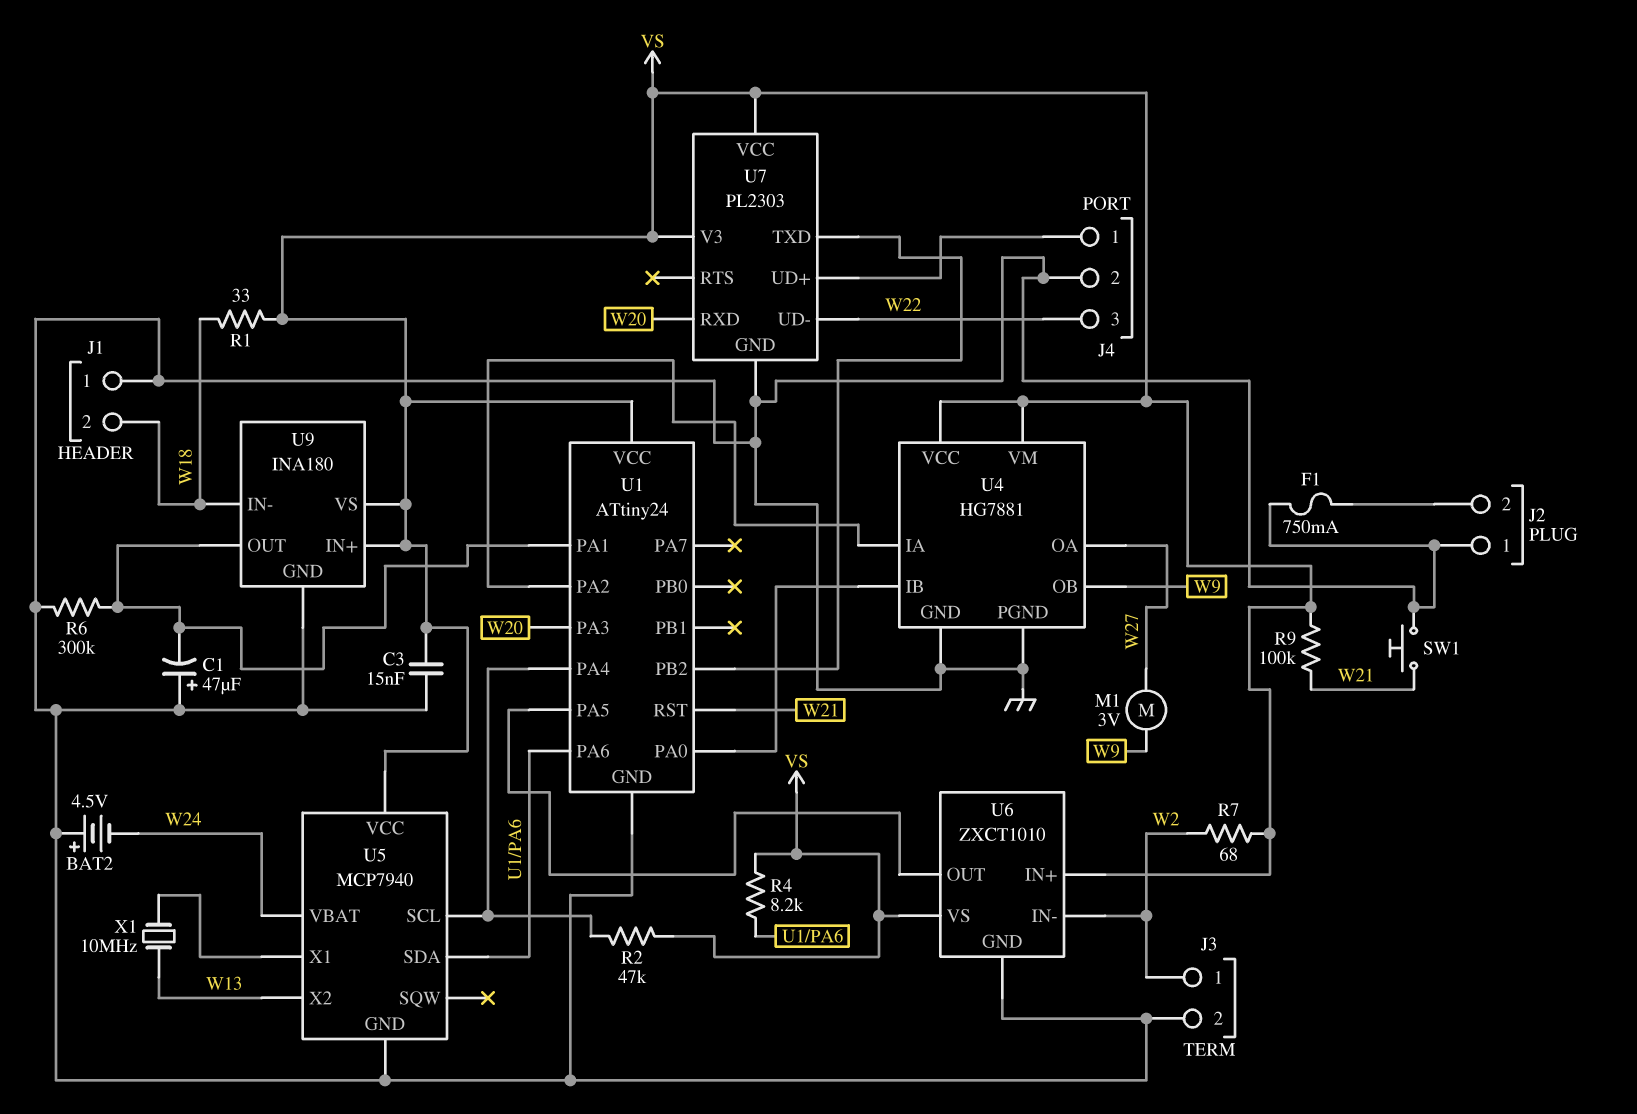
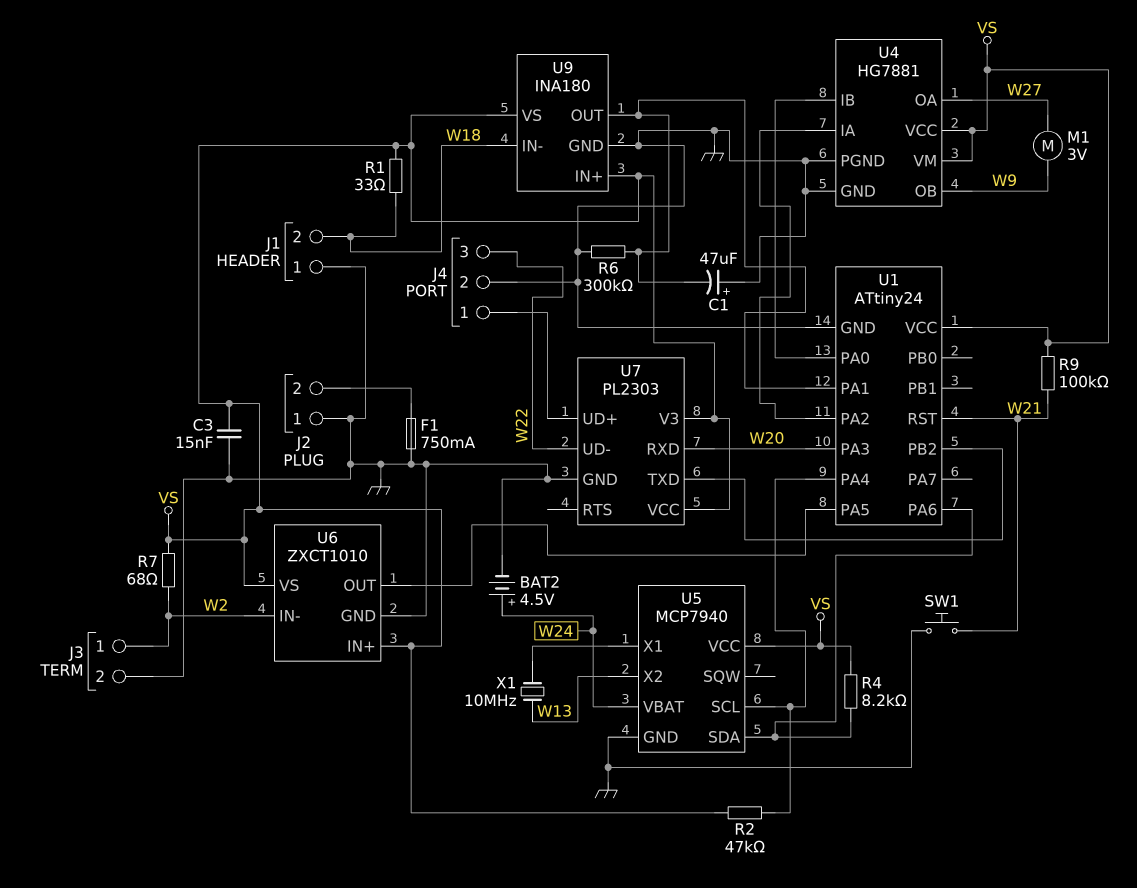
BAT2: 4.5V (plus GND, minus W24) -> 4.5V (plus W24, minus GND)

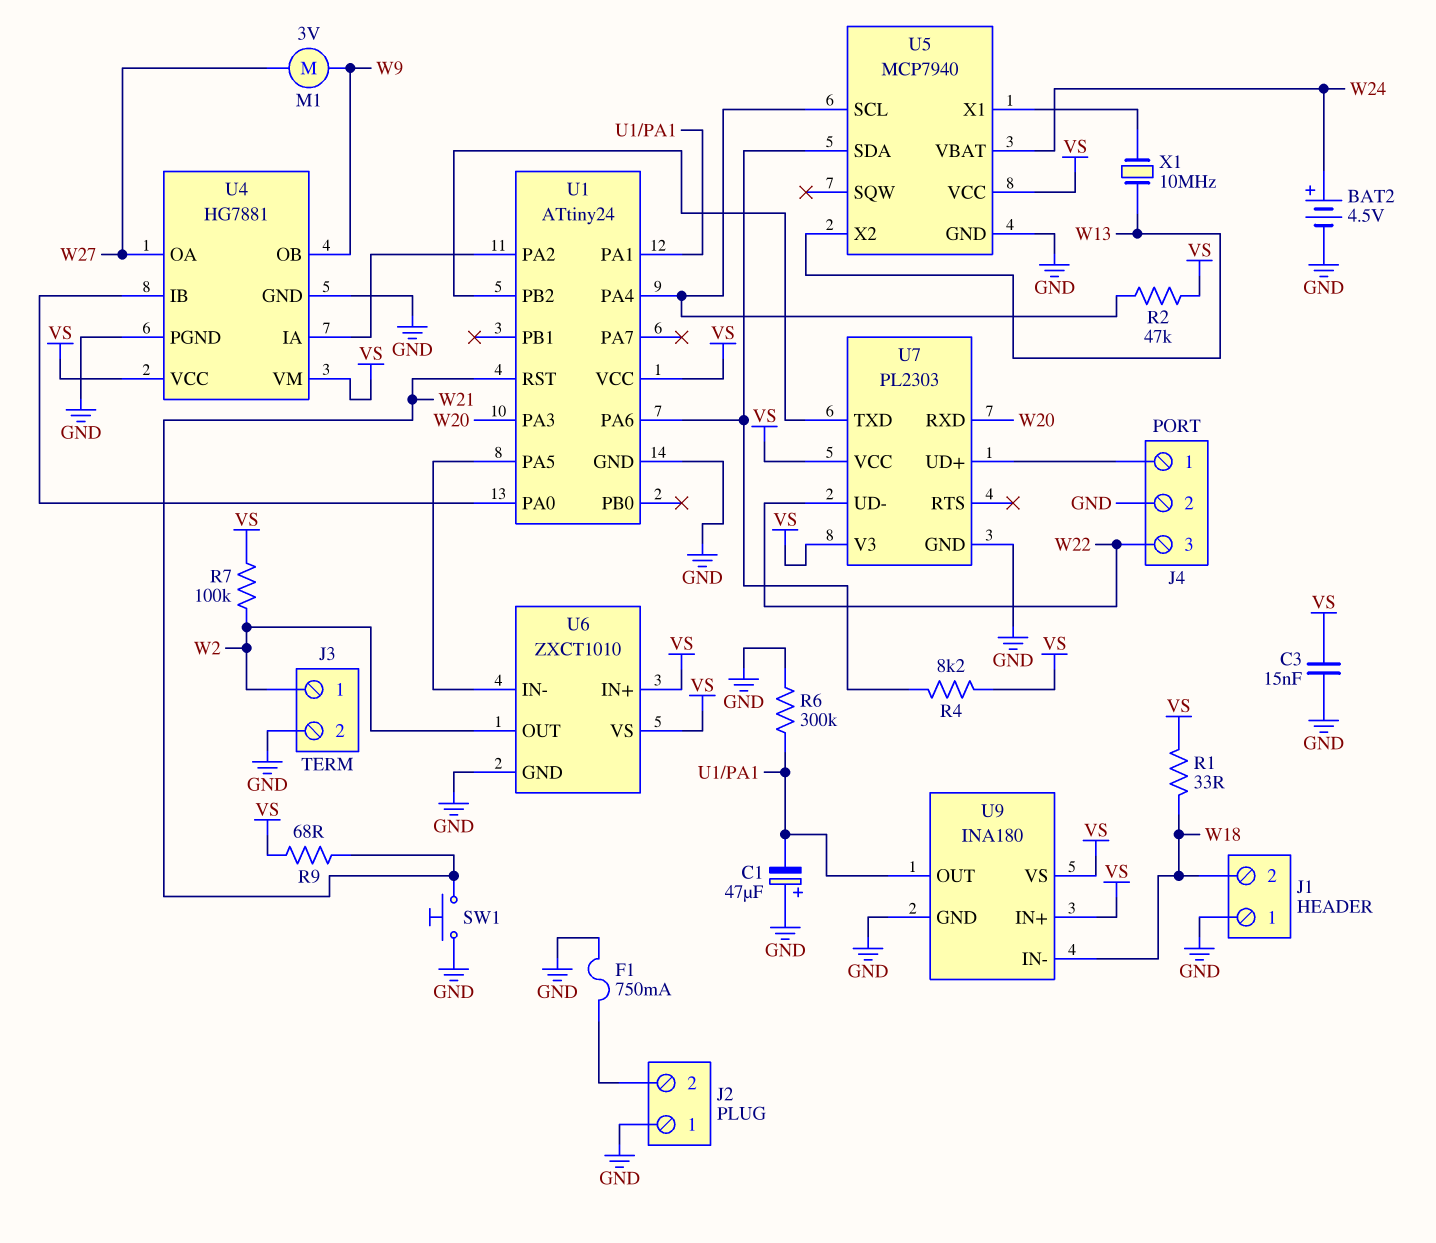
R7: 68 (VS, W2) -> 100k (VS, W2)
R9: 100k (VS, W21) -> 68 (VS, W21)
U6 pin IN-: W2 -> U1/PA5
U6 pin OUT: U1/PA5 -> W2

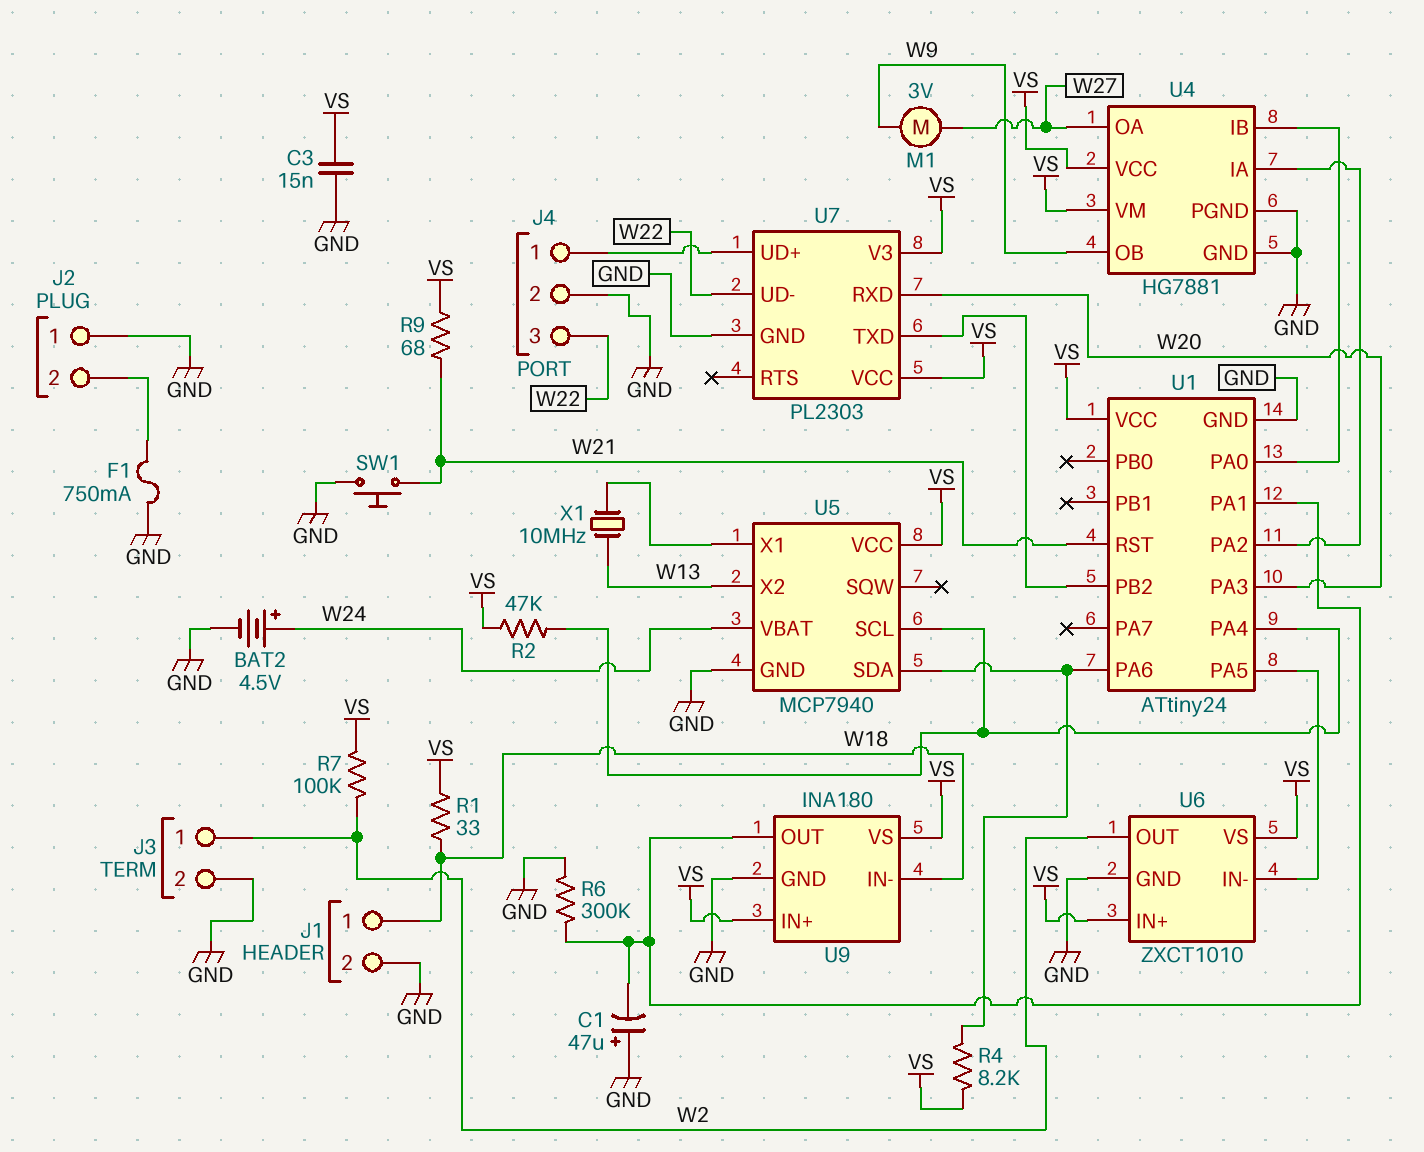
J1 pin 1: GND -> W18
J1 pin 2: W18 -> GND

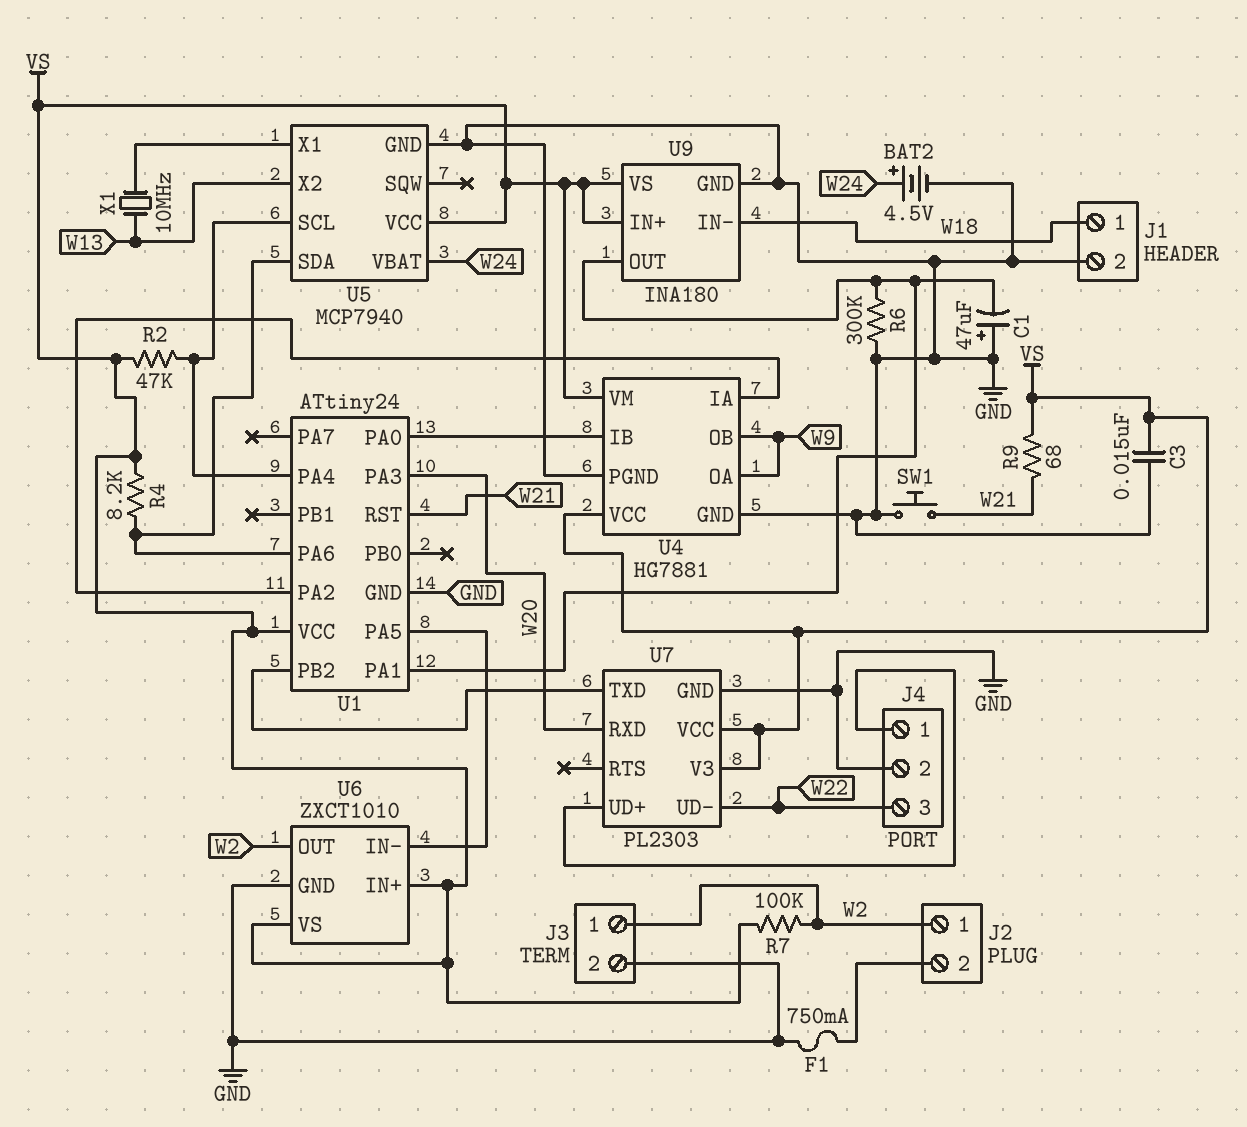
J2 pin 1: GND -> W2
M1: motor 3V (W9, W27) -> none
R1: 33 (VS, W18) -> none
U4 pin OA: W27 -> W9

